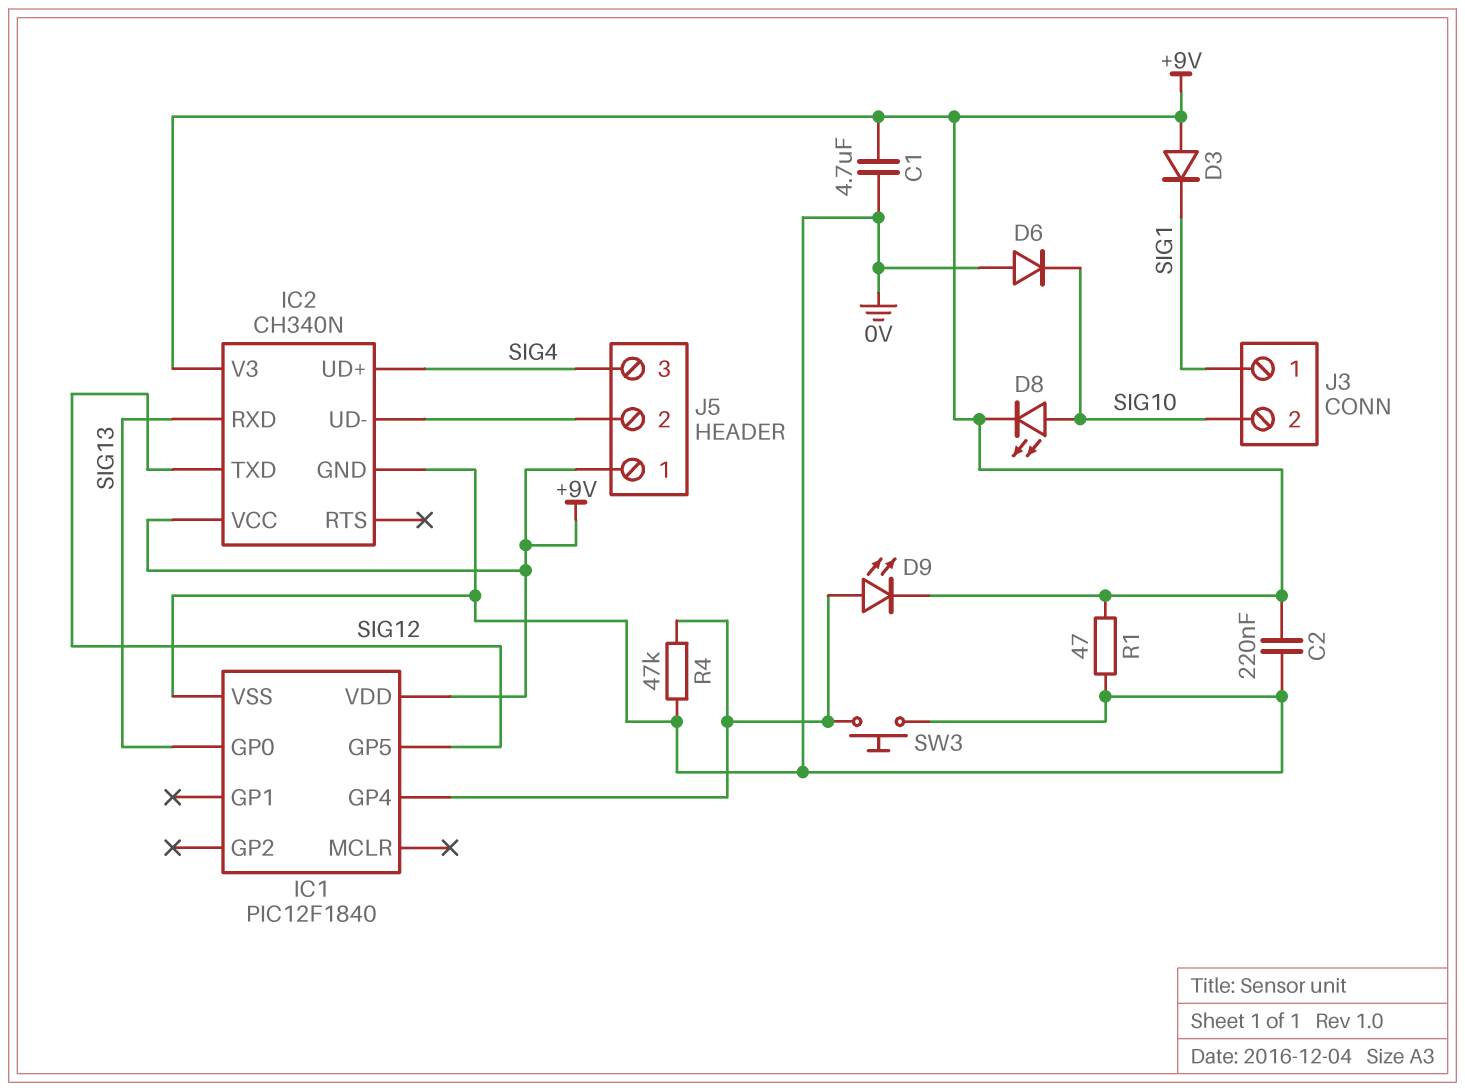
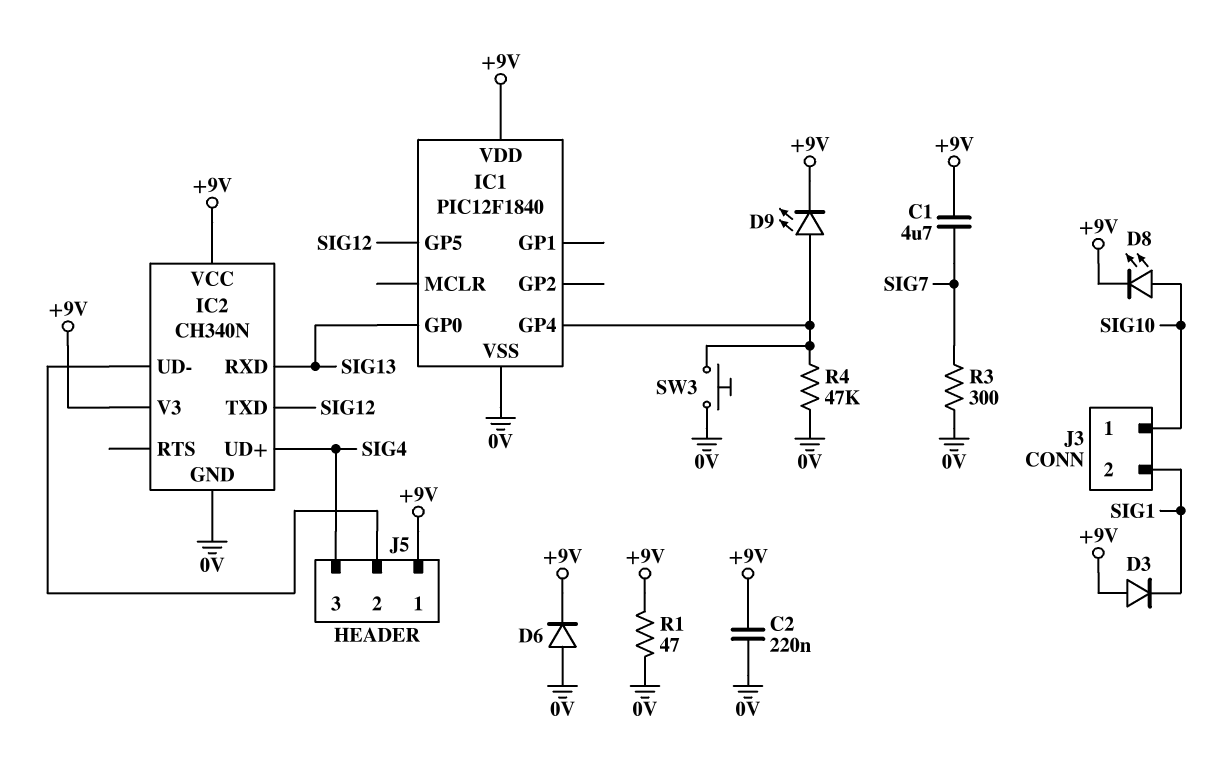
C1: 4.7uF (+9V, 0V) -> 4.7uF (+9V, SIG7)
D6: diode (A 0V, K SIG10) -> diode (A 0V, K +9V)
J3 pin 1: SIG1 -> SIG10
J3 pin 2: SIG10 -> SIG1
R3: none -> 300 (0V, SIG7)

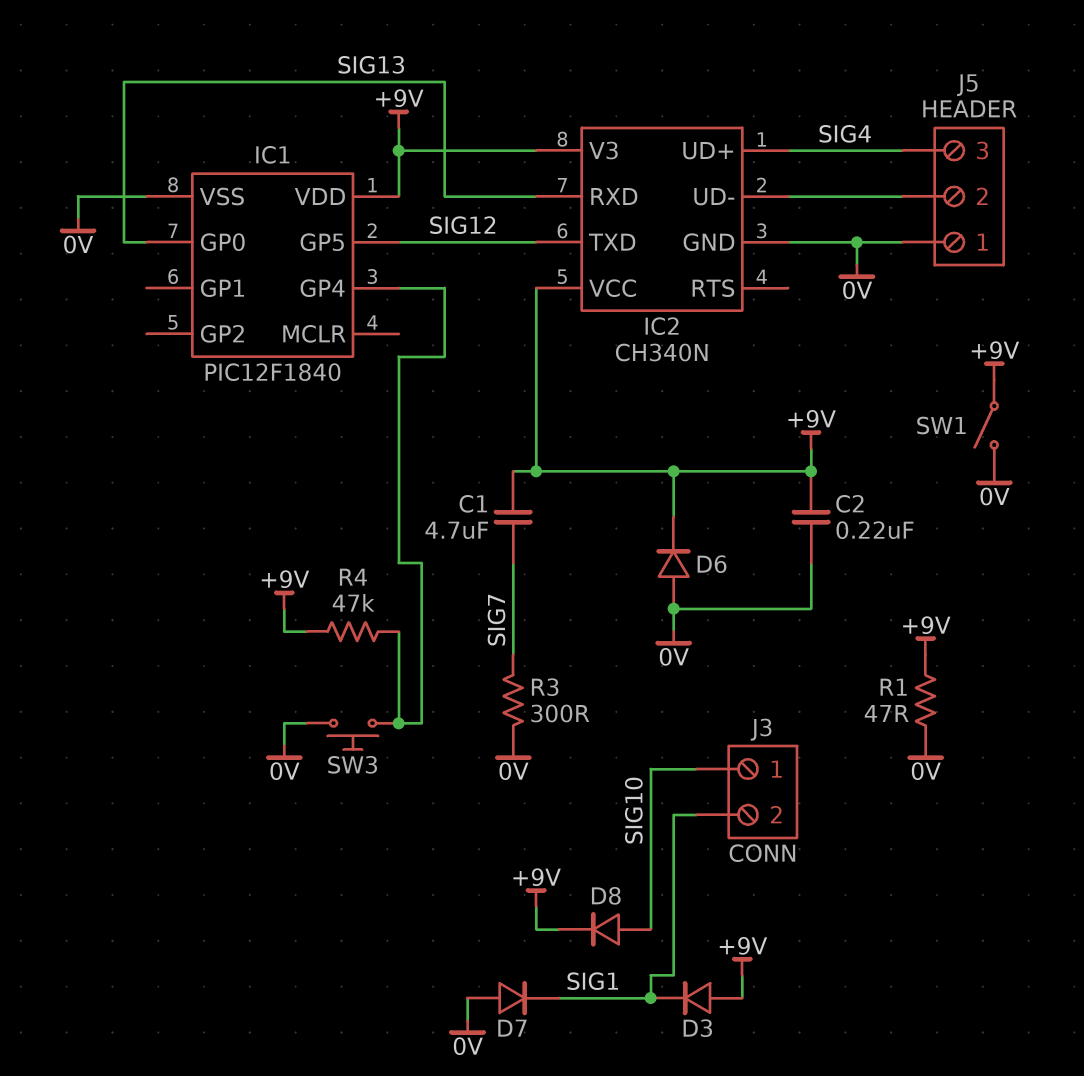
D7: none -> diode (A 0V, K SIG1)
D8: LED (A SIG10, K +9V) -> diode (A SIG10, K +9V)
D9: LED (A IC1/GP4, K +9V) -> none
J5 pin 1: +9V -> 0V
R4: 47k (0V, IC1/GP4) -> 47k (+9V, IC1/GP4)
SW1: none -> switch (+9V, 0V)

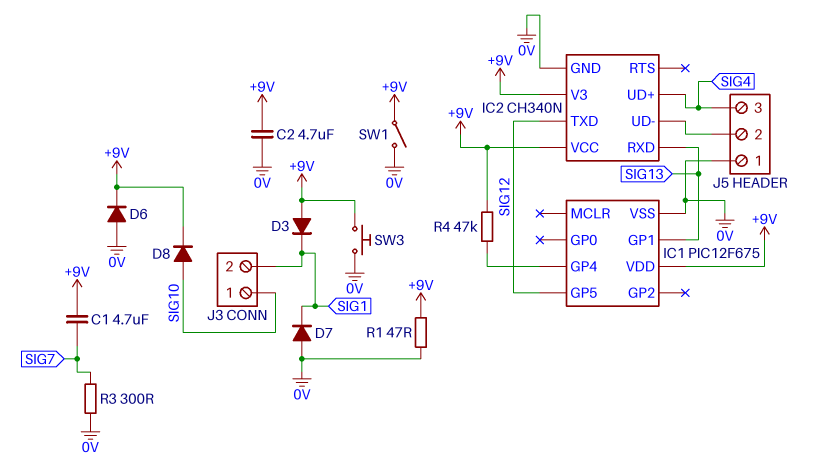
C2: 220nF (+9V, 0V) -> 4.7uF (+9V, 0V)
IC1: PIC12F1840 -> PIC12F675
IC1 pin GP0: SIG13 -> none
IC1 pin GP1: none -> SIG13
SW3: button (0V, IC1/GP4) -> button (+9V, 0V)

